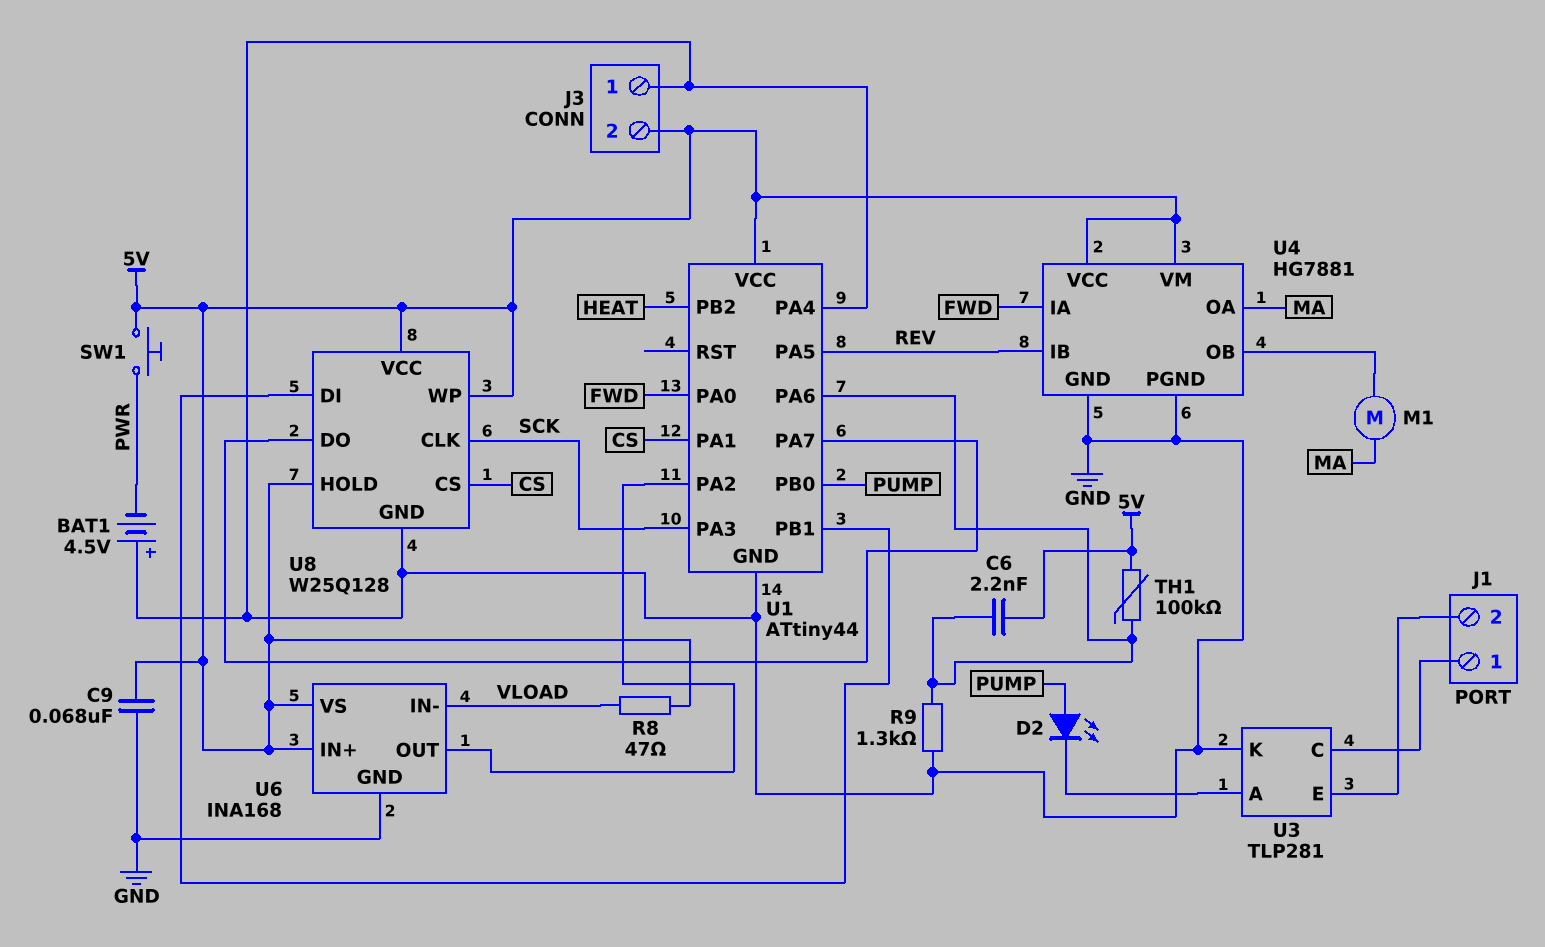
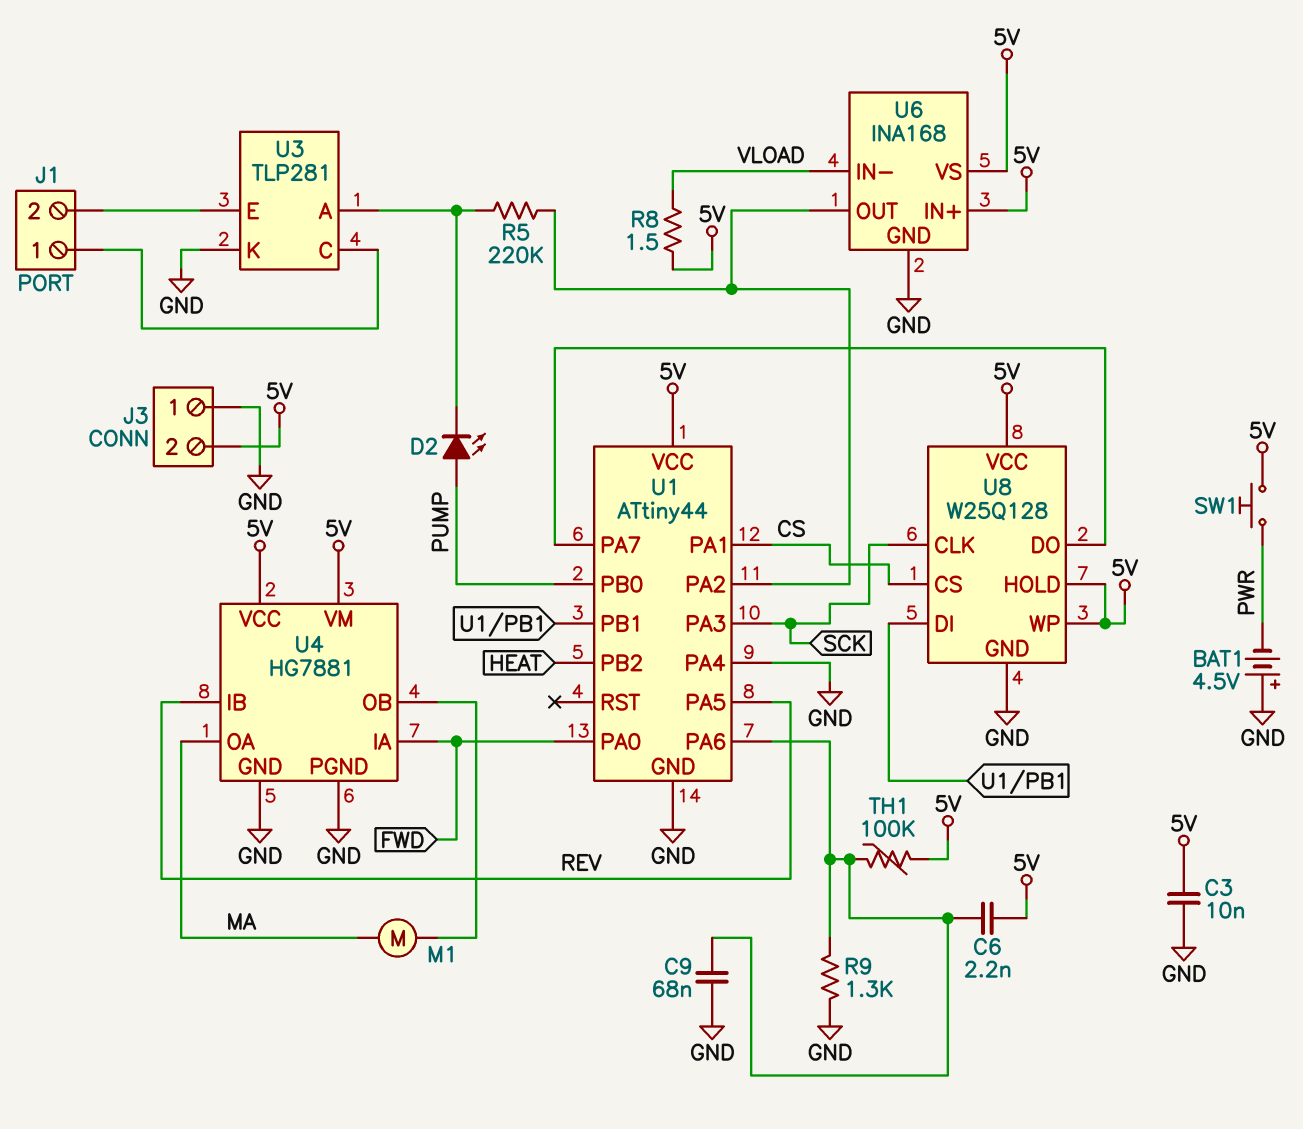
C3: none -> 10nF (5V, GND)
C9: 68nF (5V, GND) -> 68nF (GND, U1/PA6)
R5: none -> 220k (U1/PA2, U3/A)
R8: 47 (5V, VLOAD) -> 1.5 (5V, VLOAD)

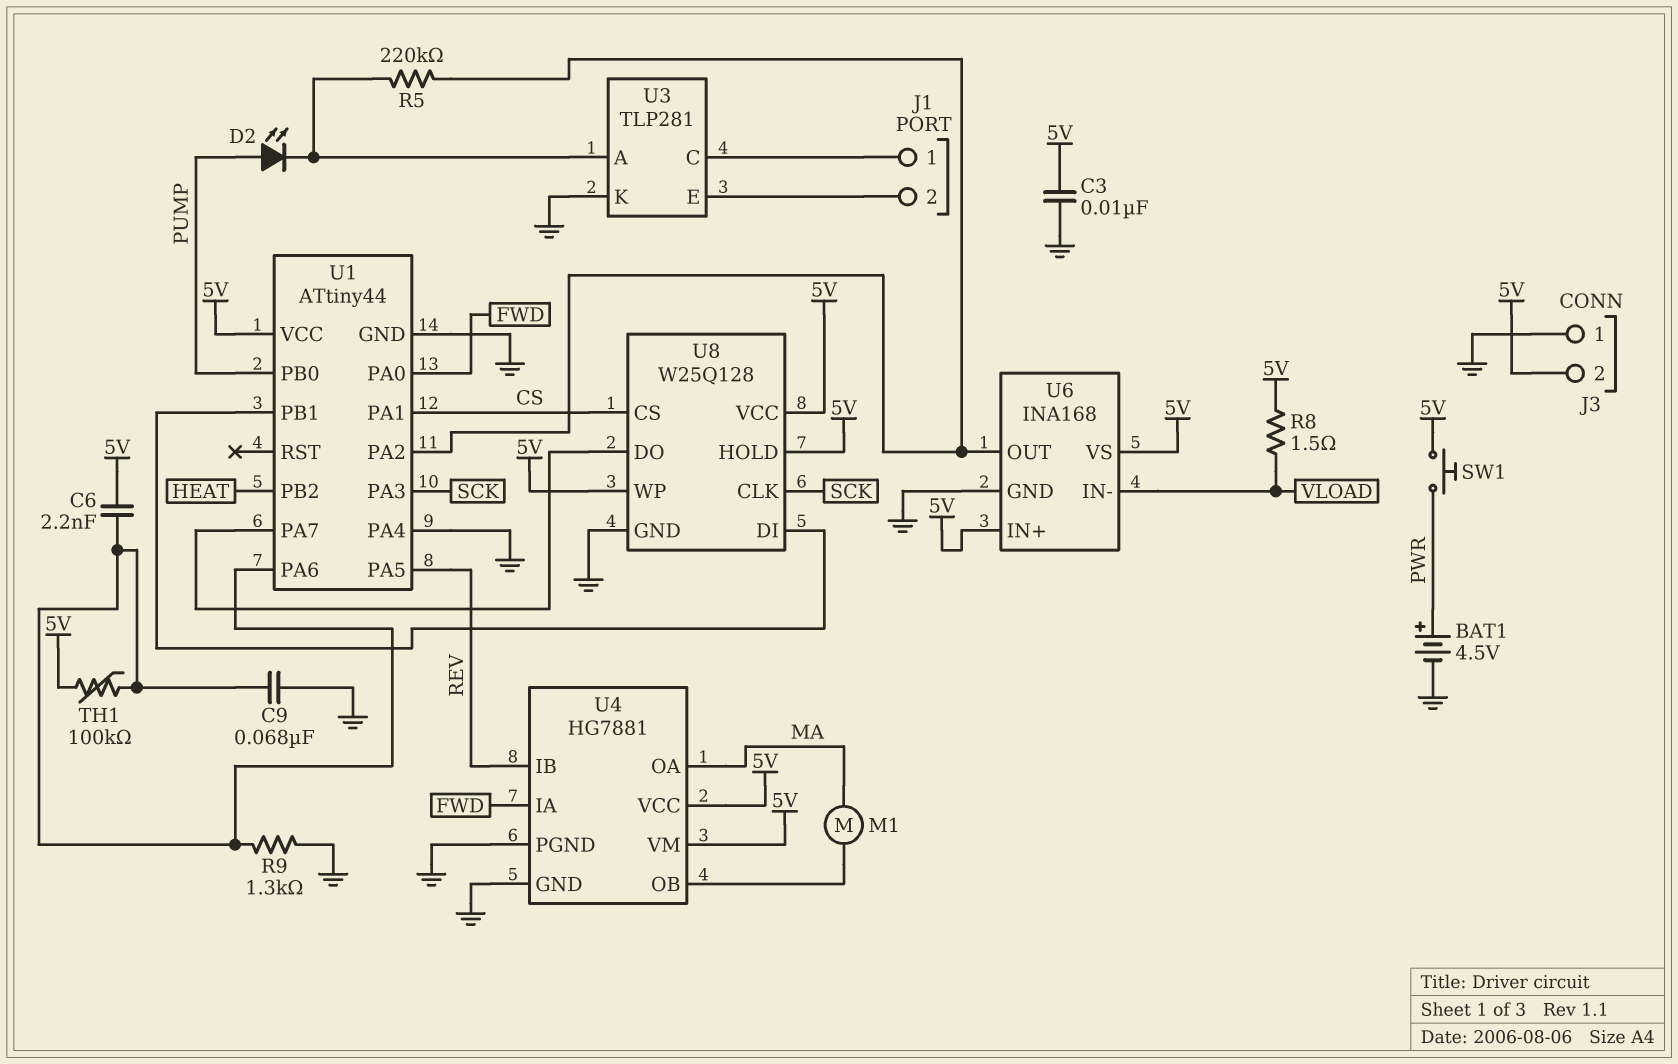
BAT1: 4.5V (plus GND, minus PWR) -> 4.5V (plus PWR, minus GND)

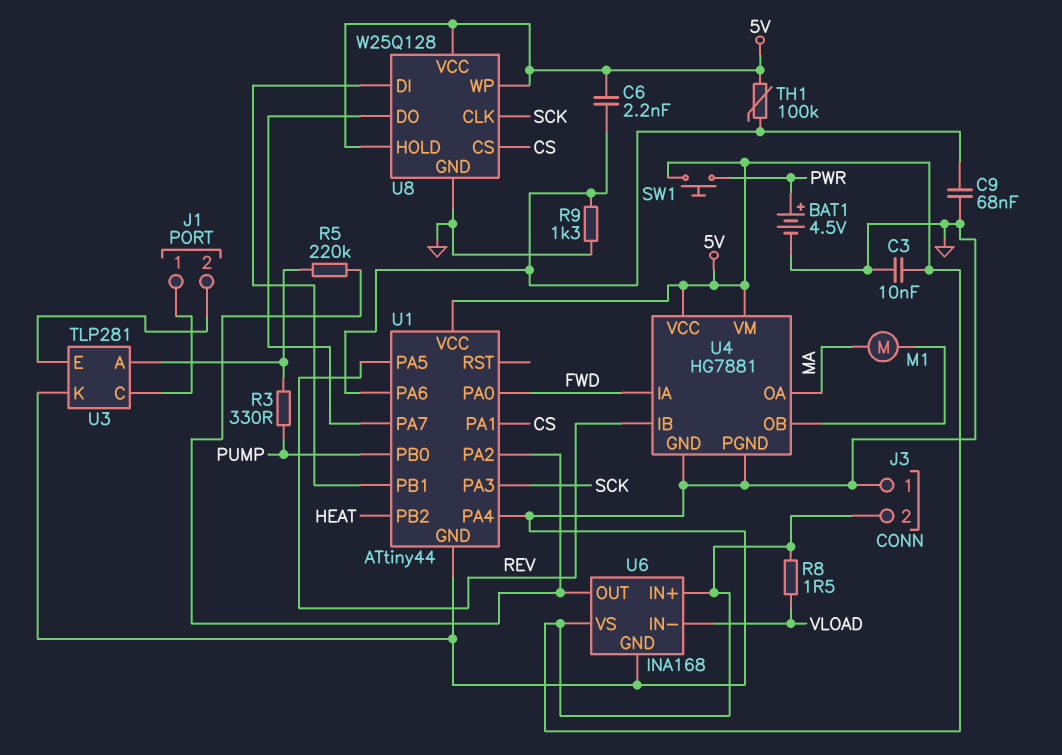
D2: LED (A PUMP, K U3/A) -> none
R3: none -> 330 (PUMP, U3/A)

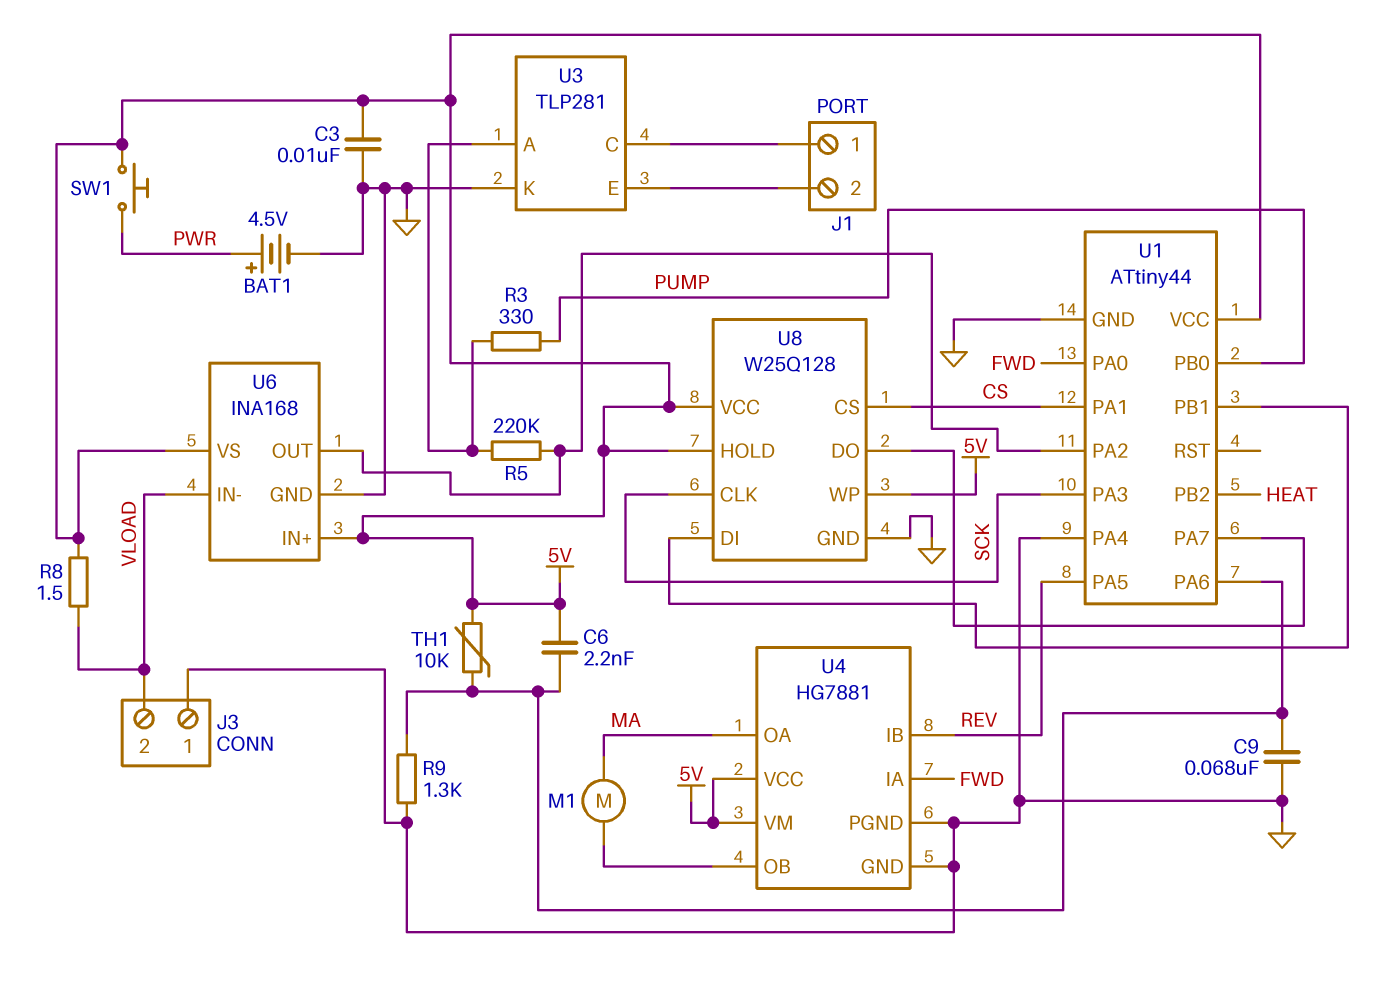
J3 pin 2: 5V -> VLOAD
TH1: 100k (5V, U1/PA6) -> 10k (5V, U1/PA6)

